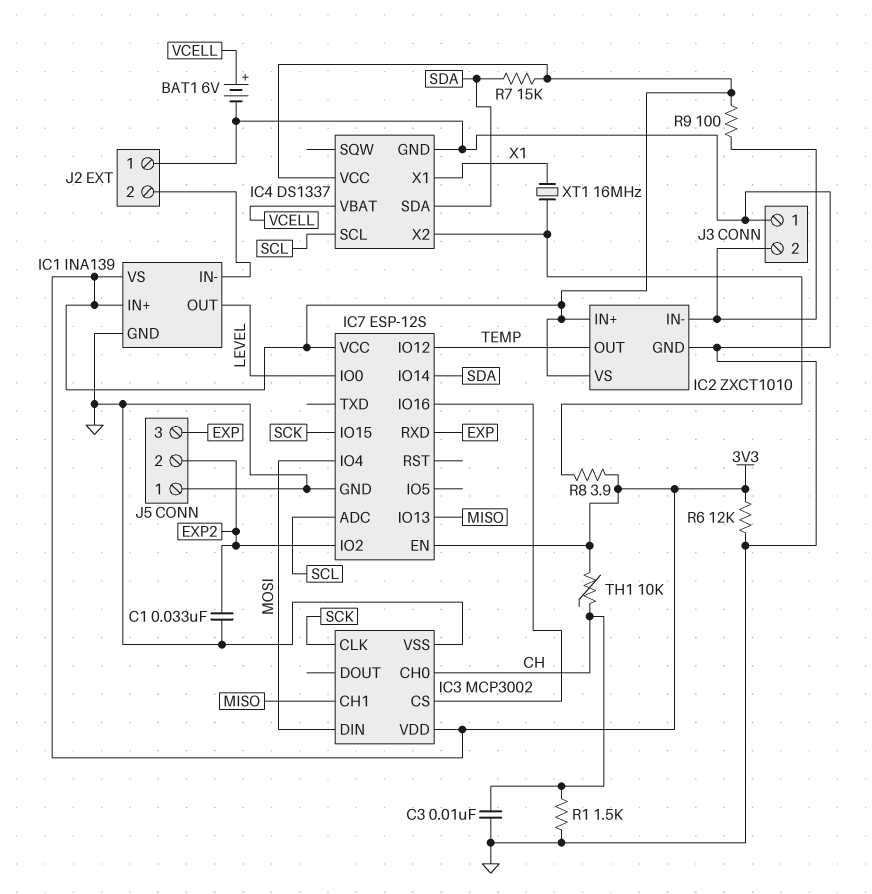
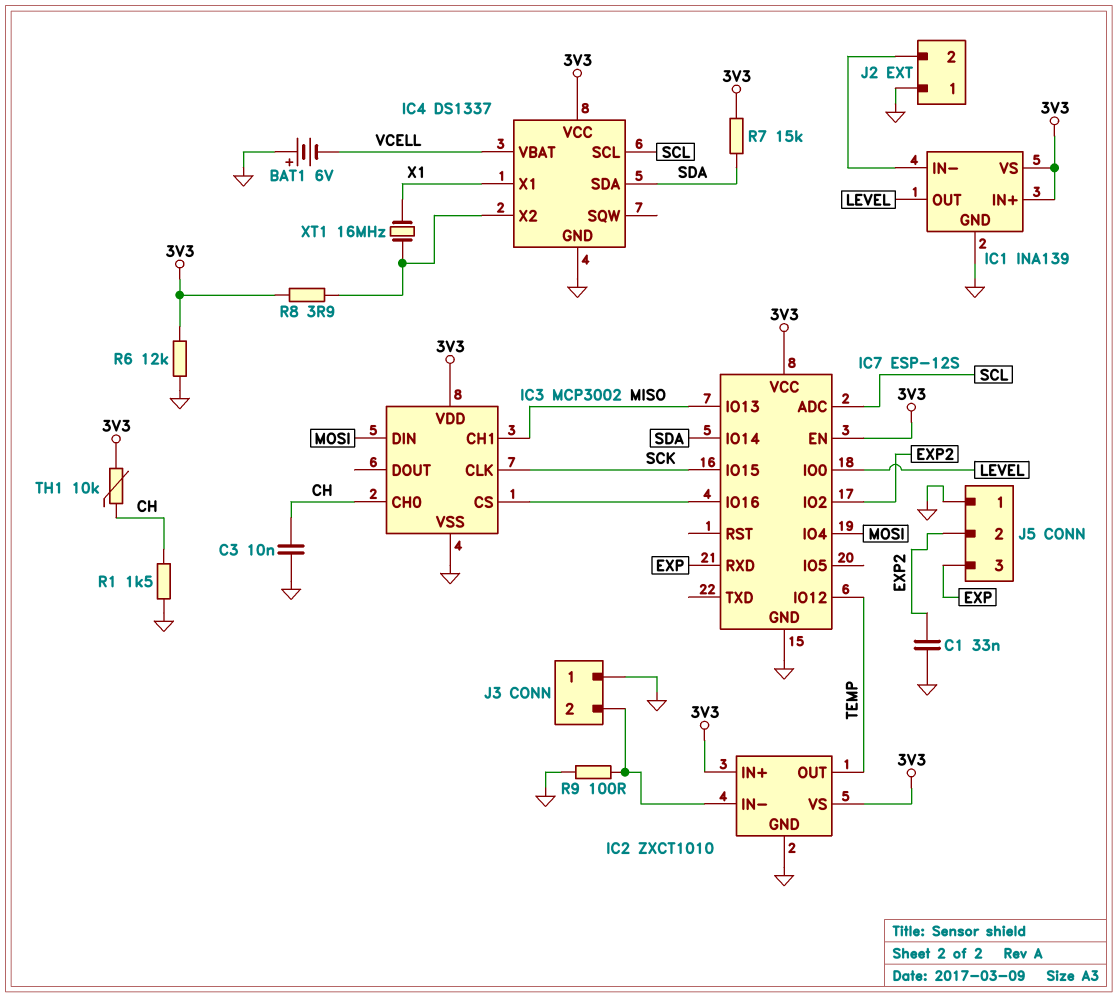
BAT1: 6V (plus VCELL, minus GND) -> 6V (plus GND, minus VCELL)
R9: 100 (3V3, IC2/IN-) -> 100 (GND, IC2/IN-)

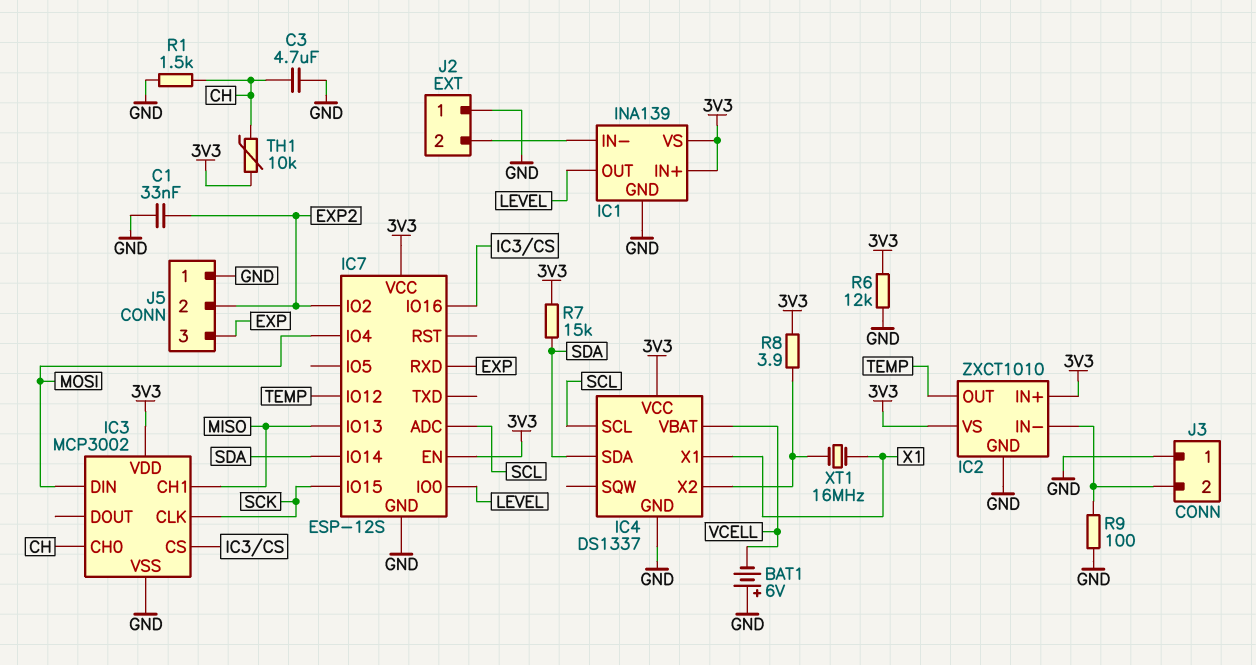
C3: 10nF (CH, GND) -> 4.7uF (CH, GND)

